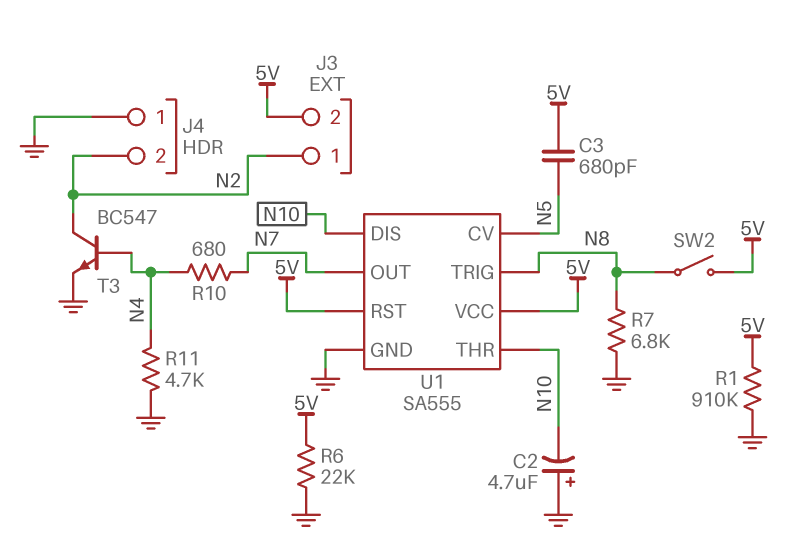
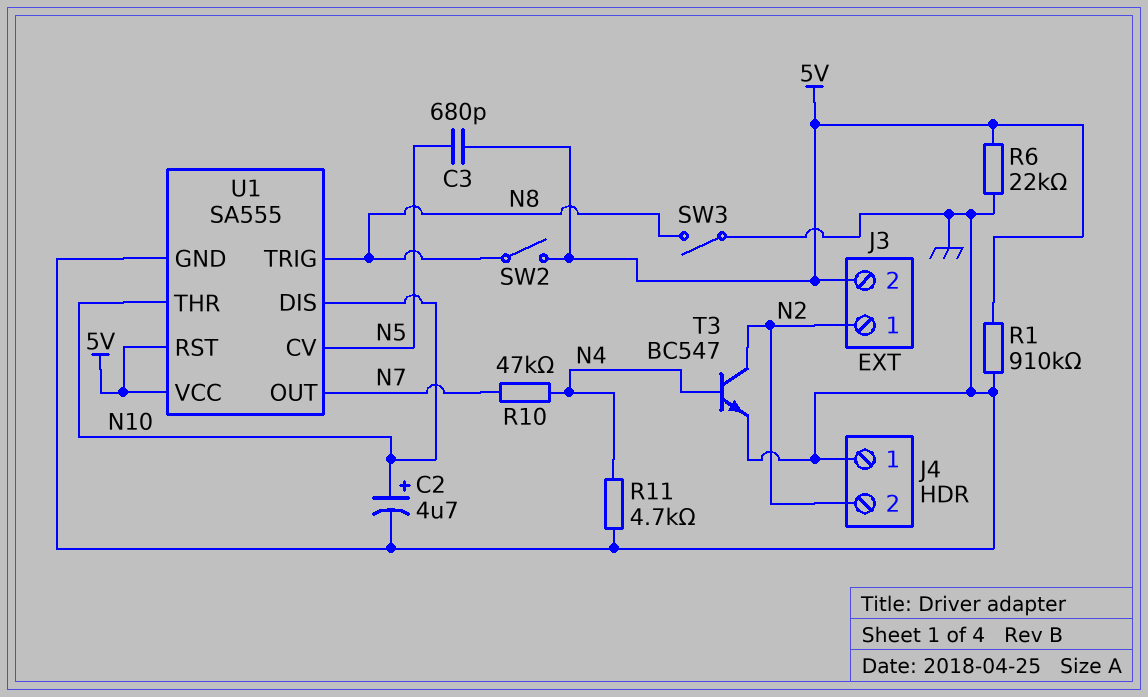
C2: 4.7uF (plus GND, minus N10) -> 4.7uF (plus N10, minus GND)
R7: 6.8k (GND, N8) -> none
R10: 680 (N4, N7) -> 47k (N4, N7)
SW3: none -> switch (GND, N8)

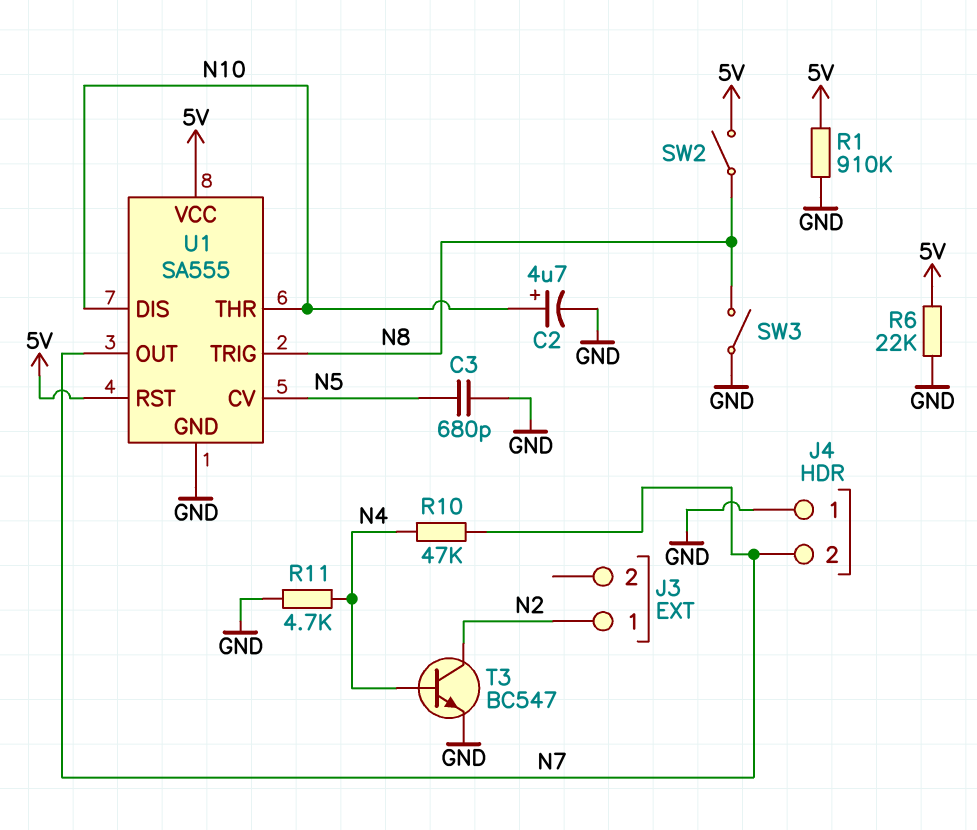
C3: 680pF (5V, N5) -> 680pF (GND, N5)
J3 pin 2: 5V -> none
J4 pin 2: N2 -> N7

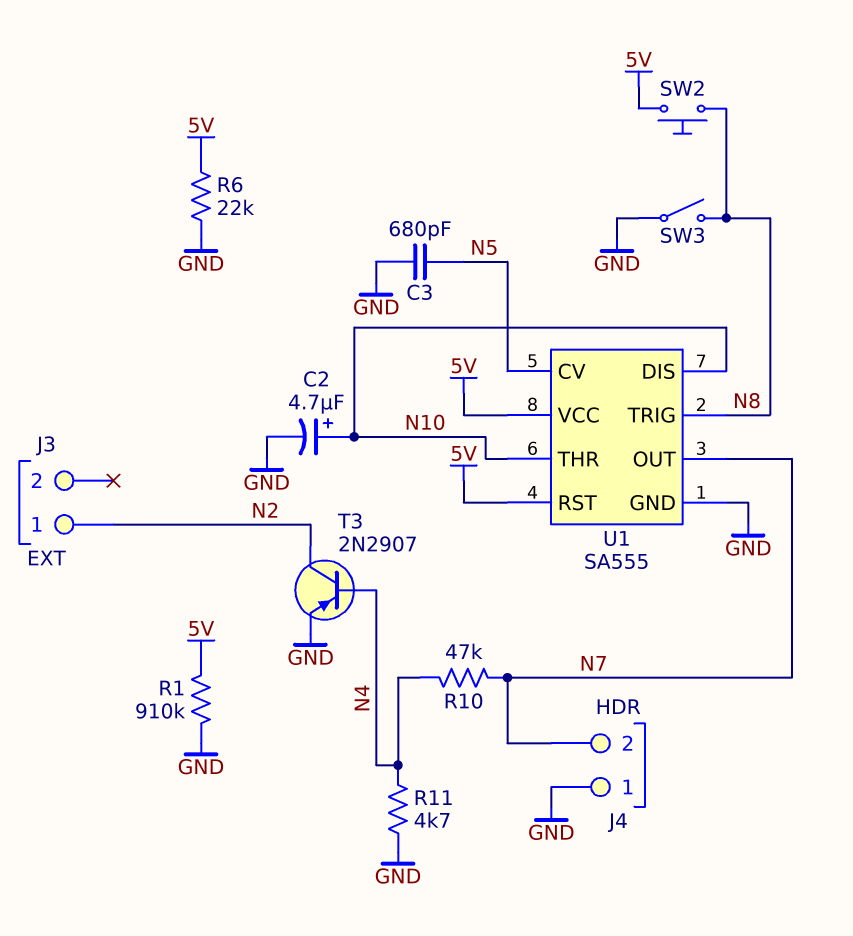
SW2: switch (5V, N8) -> button (5V, N8)
T3: NPN BC547 (B N4, C N2, E GND) -> PNP 2N2907 (B N4, C N2, E GND)

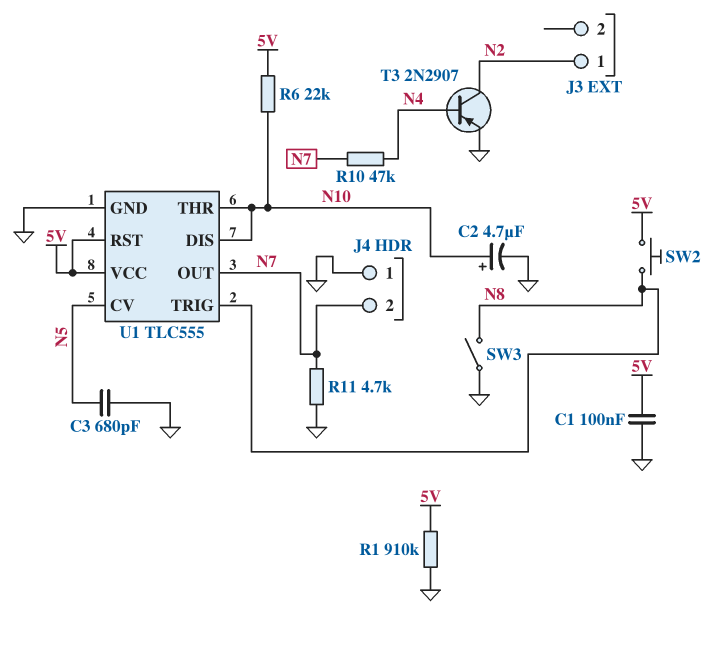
C1: none -> 100nF (5V, GND)
R6: 22k (5V, GND) -> 22k (5V, N10)
R11: 4.7k (GND, N4) -> 4.7k (GND, N7)
U1: SA555 -> TLC555

